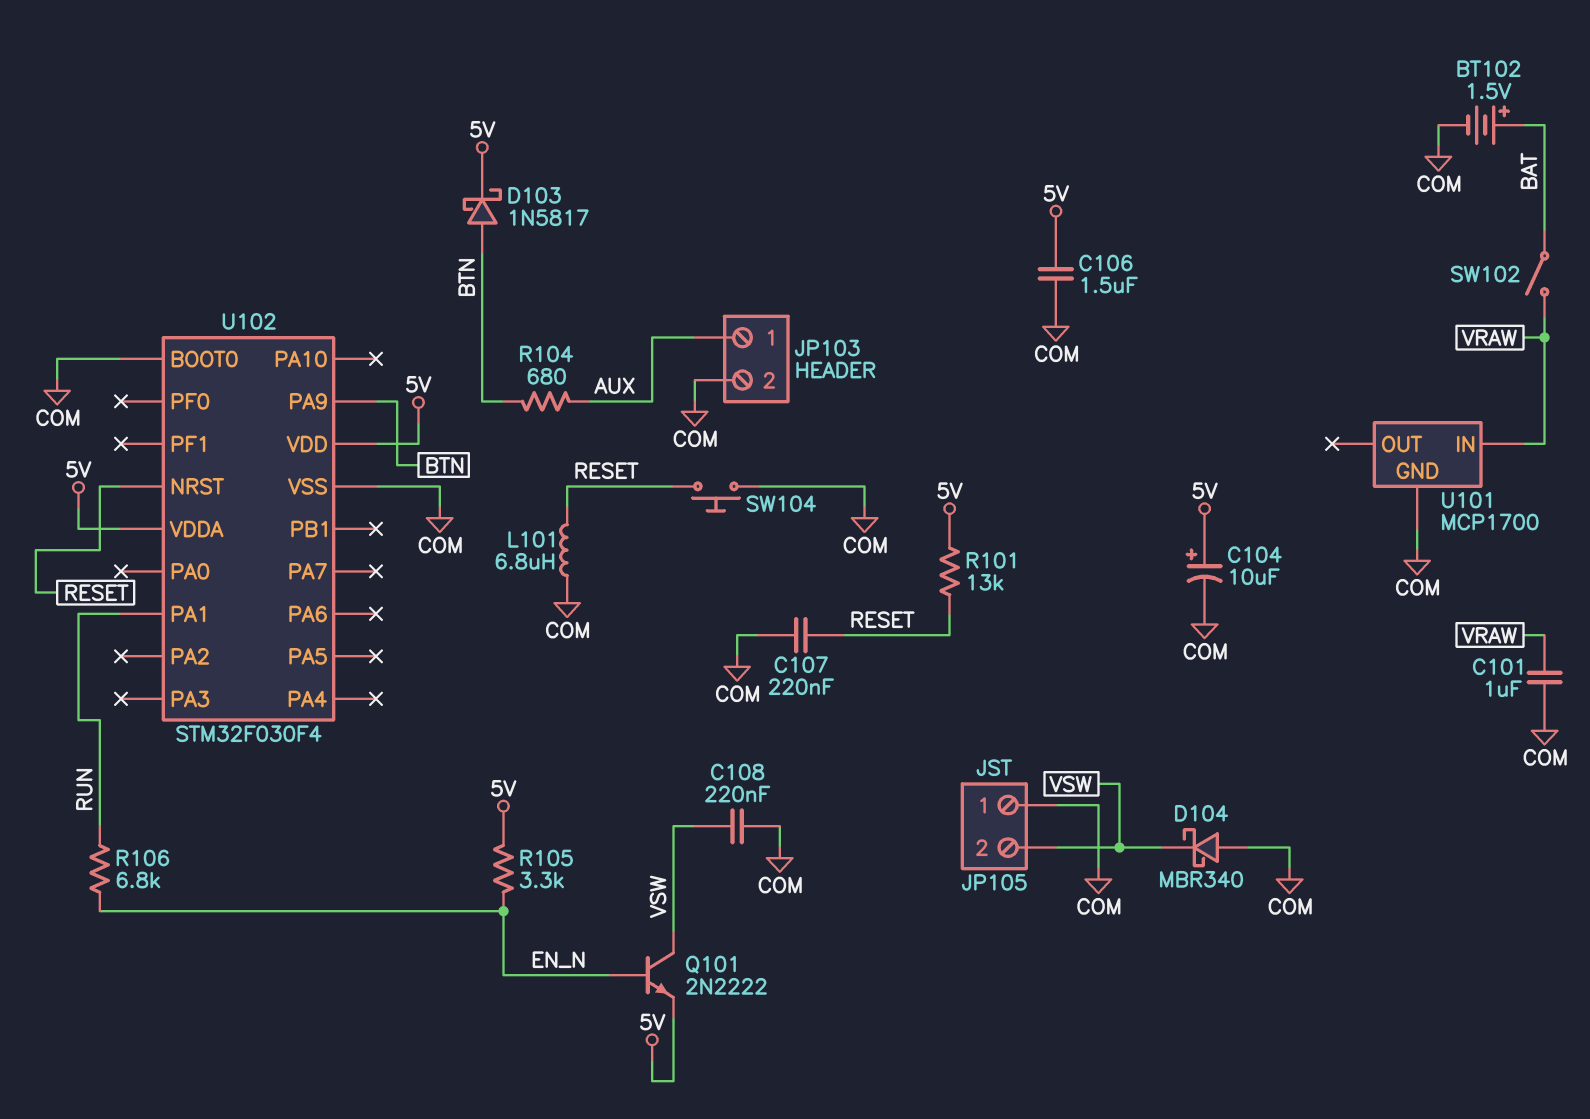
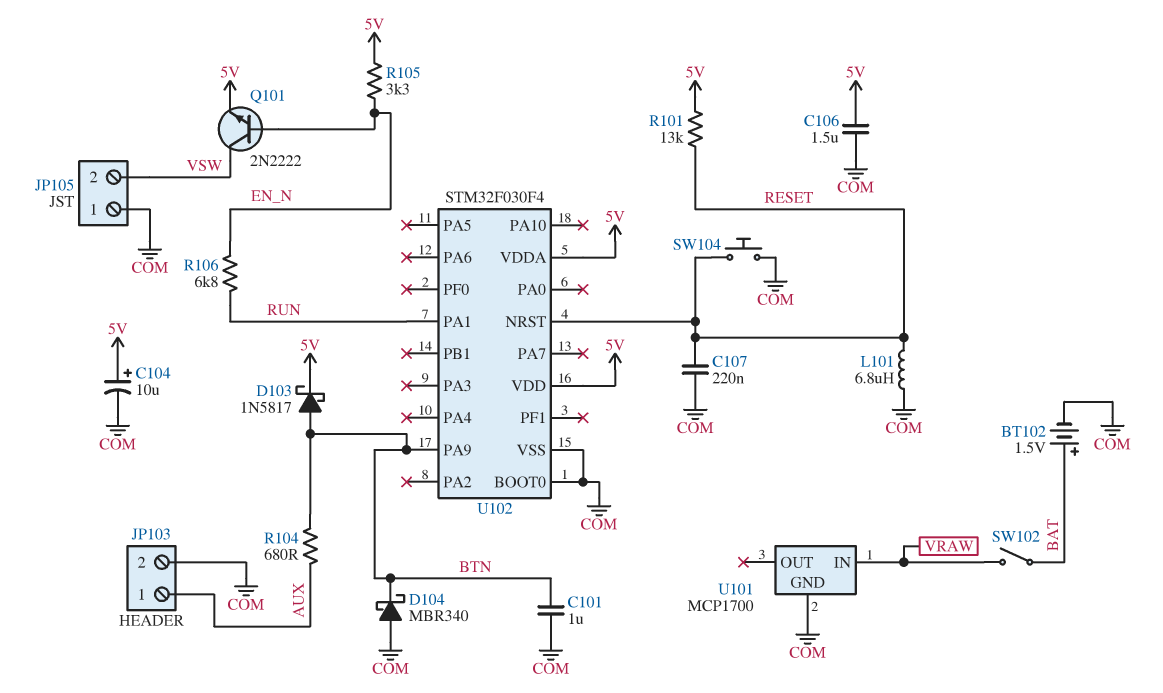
C101: 1uF (COM, VRAW) -> 1uF (BTN, COM)
C108: 220nF (COM, VSW) -> none
D104: schottky MBR340 (A COM, K VSW) -> schottky MBR340 (A COM, K BTN)

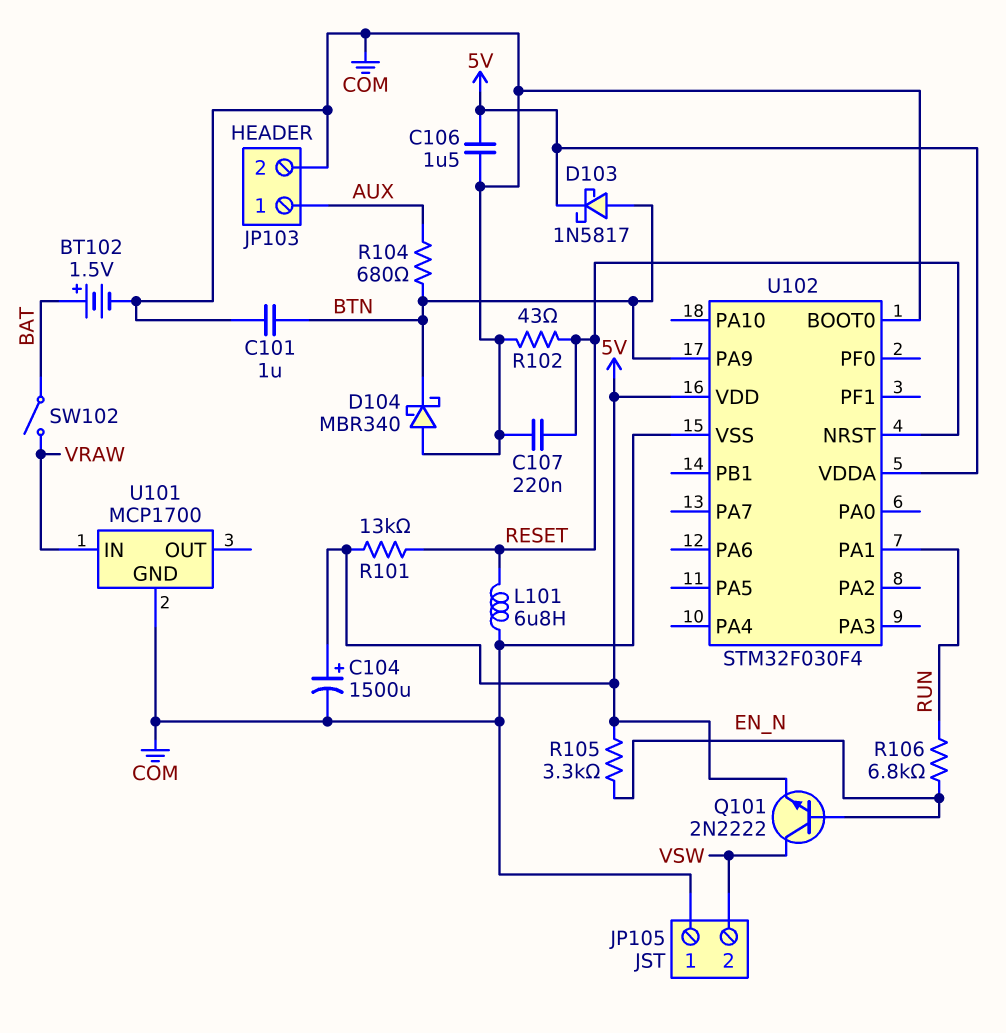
C104: 10uF (plus 5V, minus COM) -> 1500uF (plus 5V, minus COM)
R102: none -> 43 (COM, RESET)
SW104: button (COM, RESET) -> none

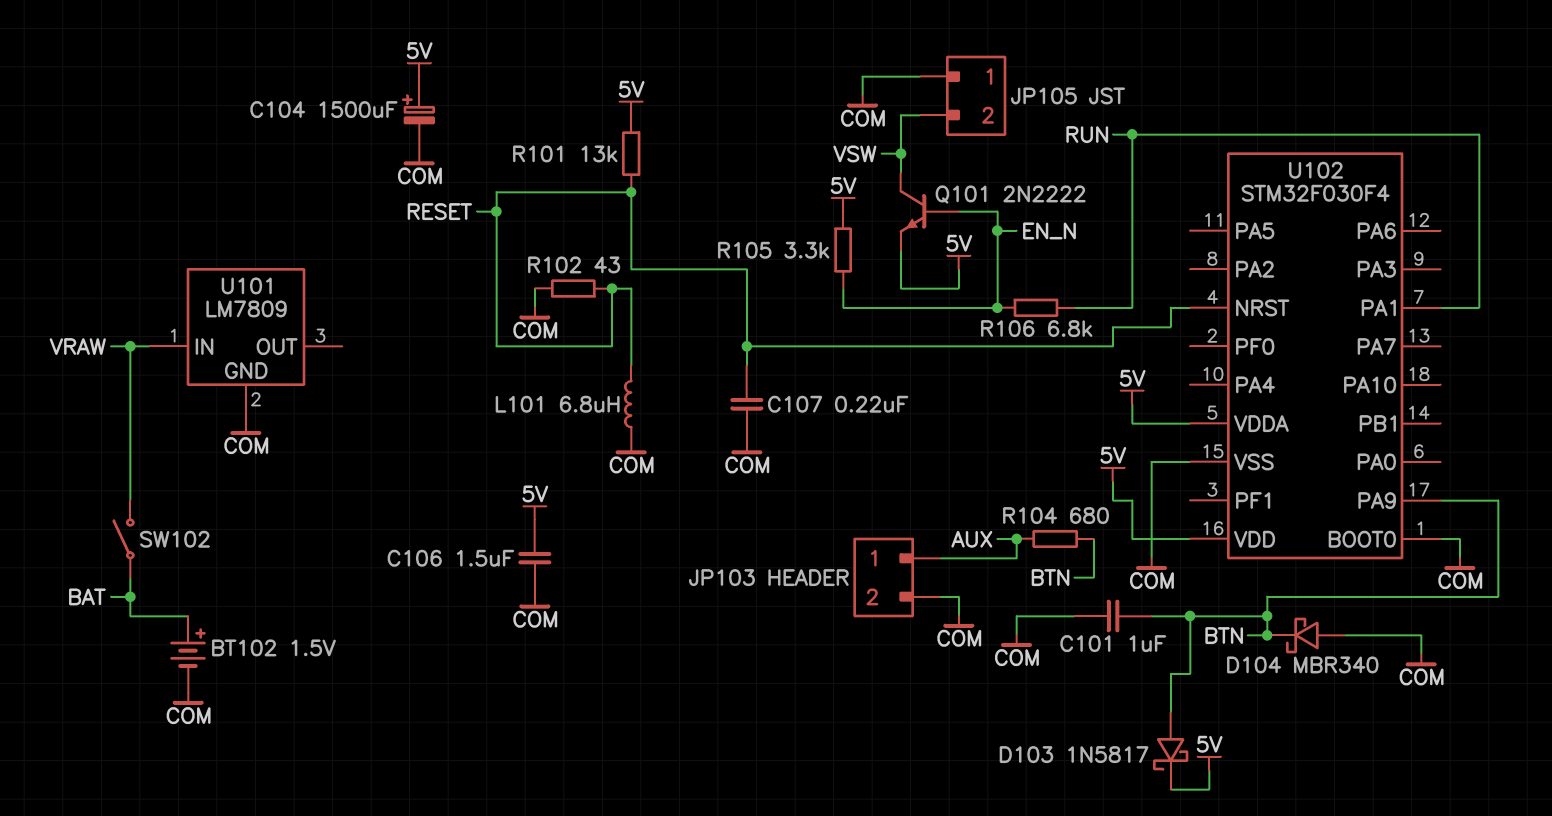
U101: MCP1700 -> LM7809

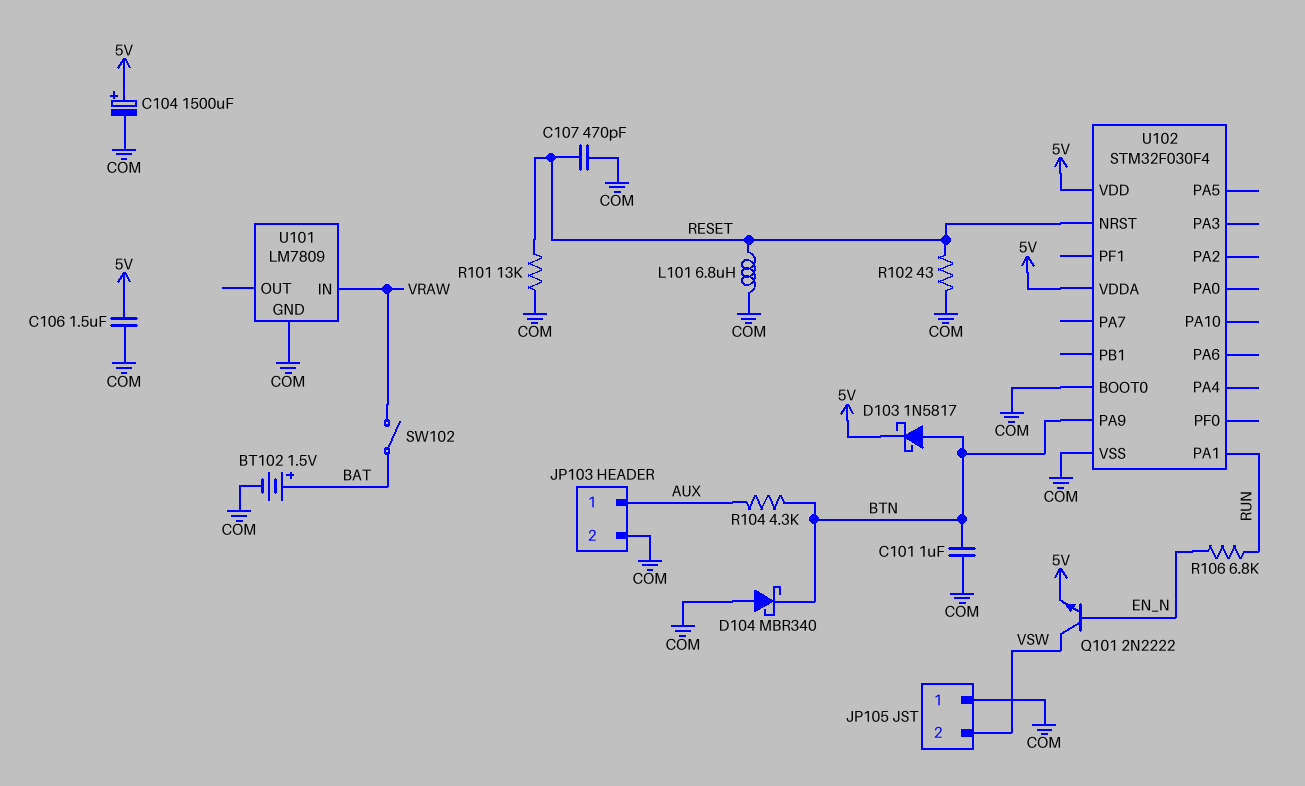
C107: 220nF (COM, RESET) -> 470pF (COM, RESET)
R101: 13k (5V, RESET) -> 13k (COM, RESET)
R104: 680 (AUX, BTN) -> 4.3k (AUX, BTN)
R105: 3.3k (5V, EN_N) -> none

